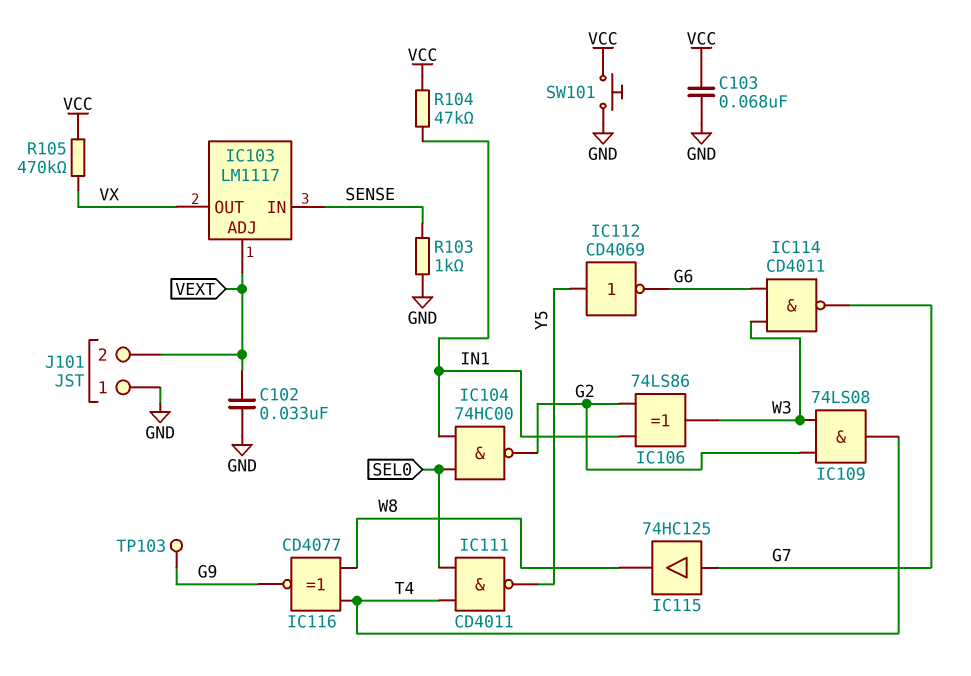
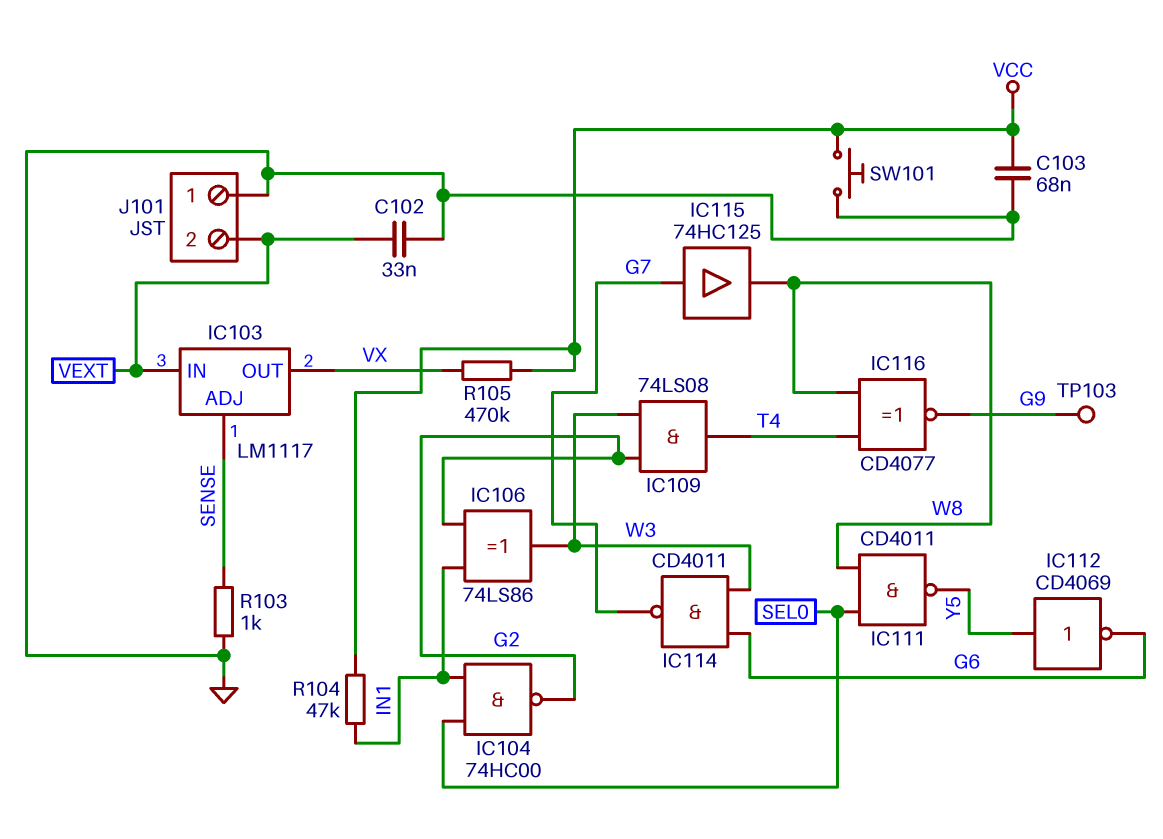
IC103 pin ADJ: VEXT -> SENSE
IC103 pin IN: SENSE -> VEXT
IC111: NAND CD4011 (in SEL0, in T4, out Y5) -> NAND CD4011 (in SEL0, in W8, out Y5)

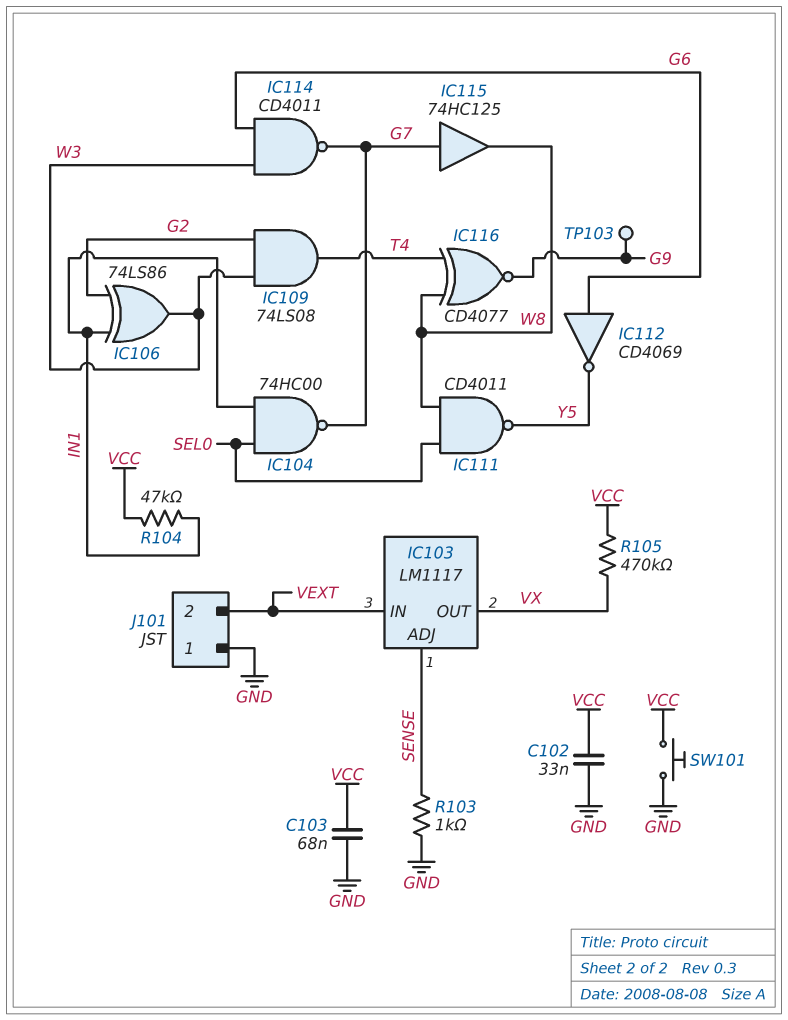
C102: 33nF (GND, VEXT) -> 33nF (GND, VCC)
IC104: NAND 74HC00 (in IN1, in SEL0, out G2) -> NAND 74HC00 (in IN1, in SEL0, out G7)
IC112: NOT CD4069 (in Y5, out G6) -> NOT CD4069 (in G6, out Y5)

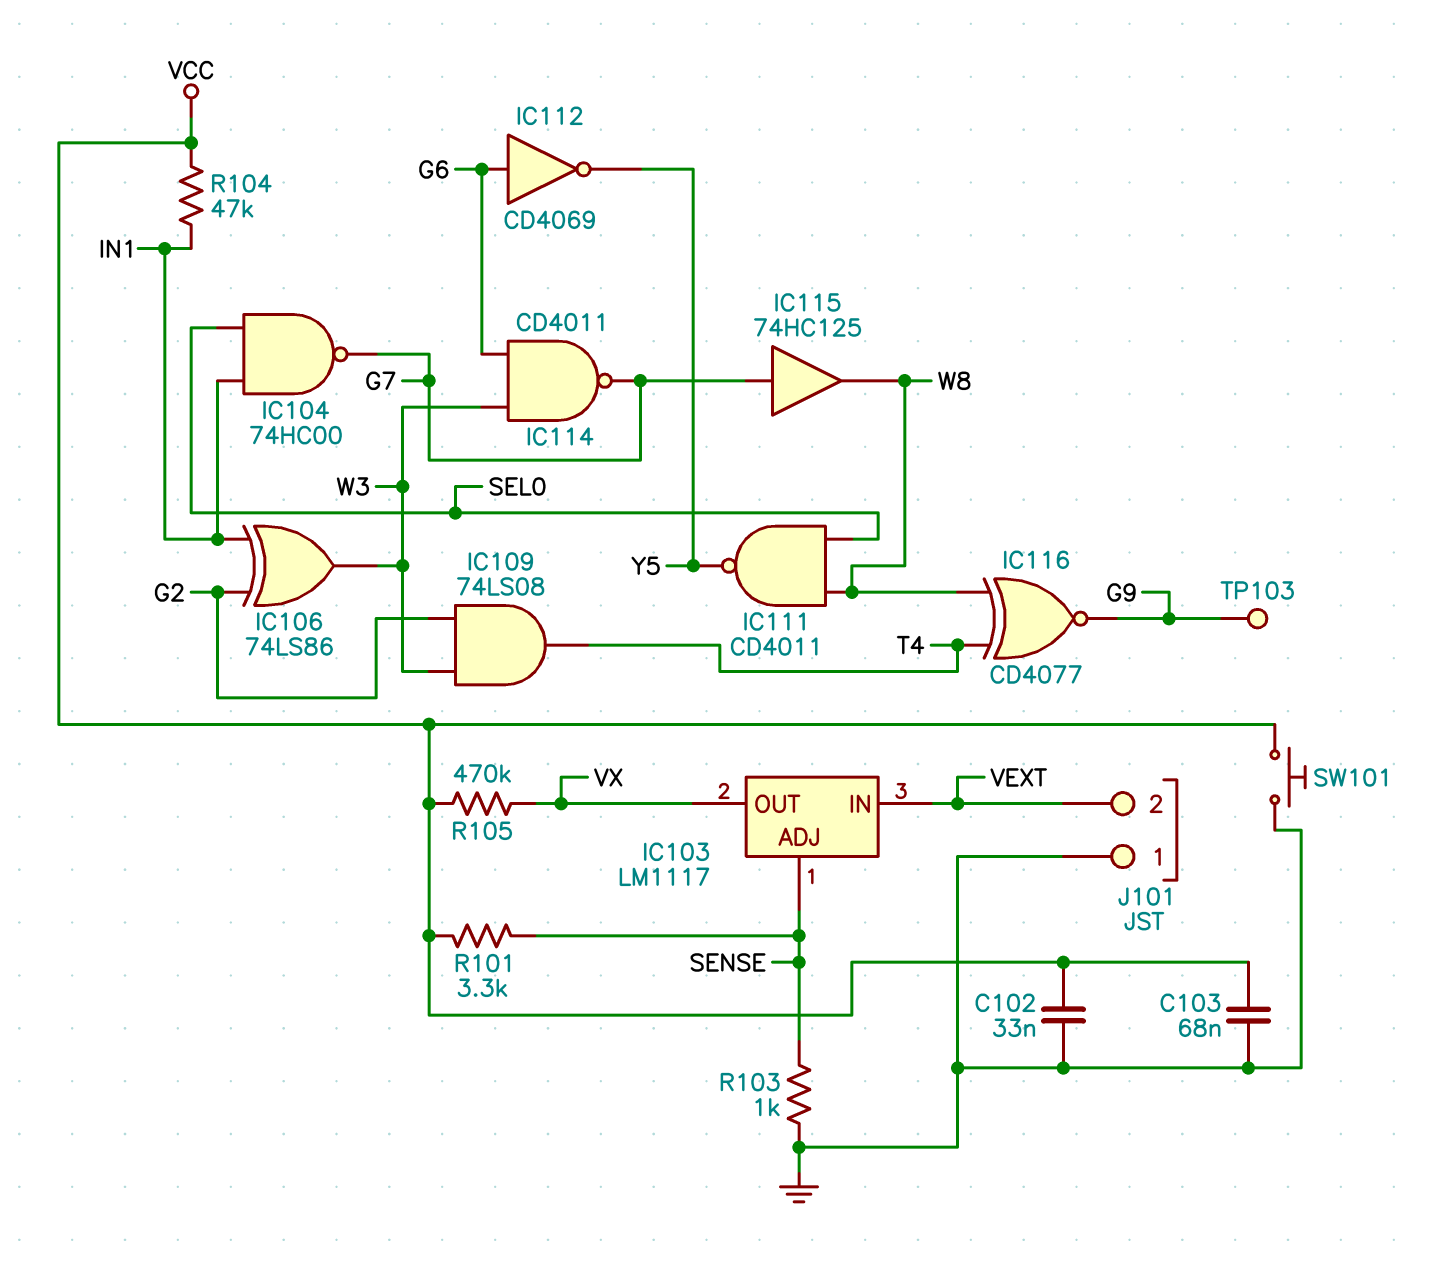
R101: none -> 3.3k (SENSE, VCC)

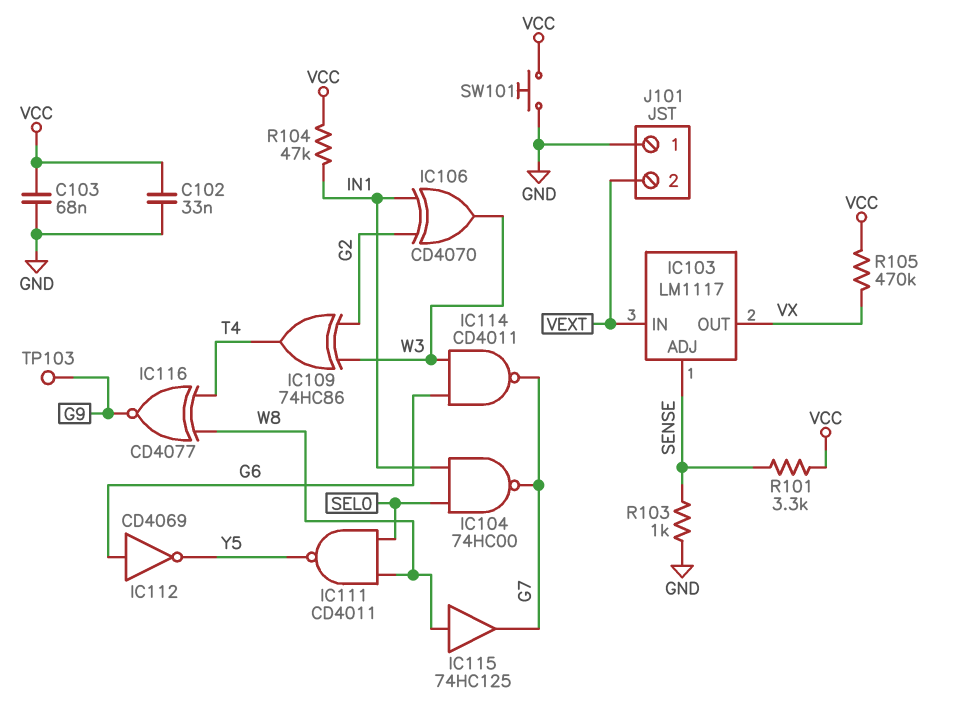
IC106: XOR 74LS86 (in G2, in IN1, out W3) -> XOR CD4070 (in G2, in IN1, out W3)
IC109: AND 74LS08 (in G2, in W3, out T4) -> XOR 74HC86 (in G2, in W3, out T4)
IC115: buffer 74HC125 (in G7, out W8) -> buffer 74HC125 (in W8, out G7)

